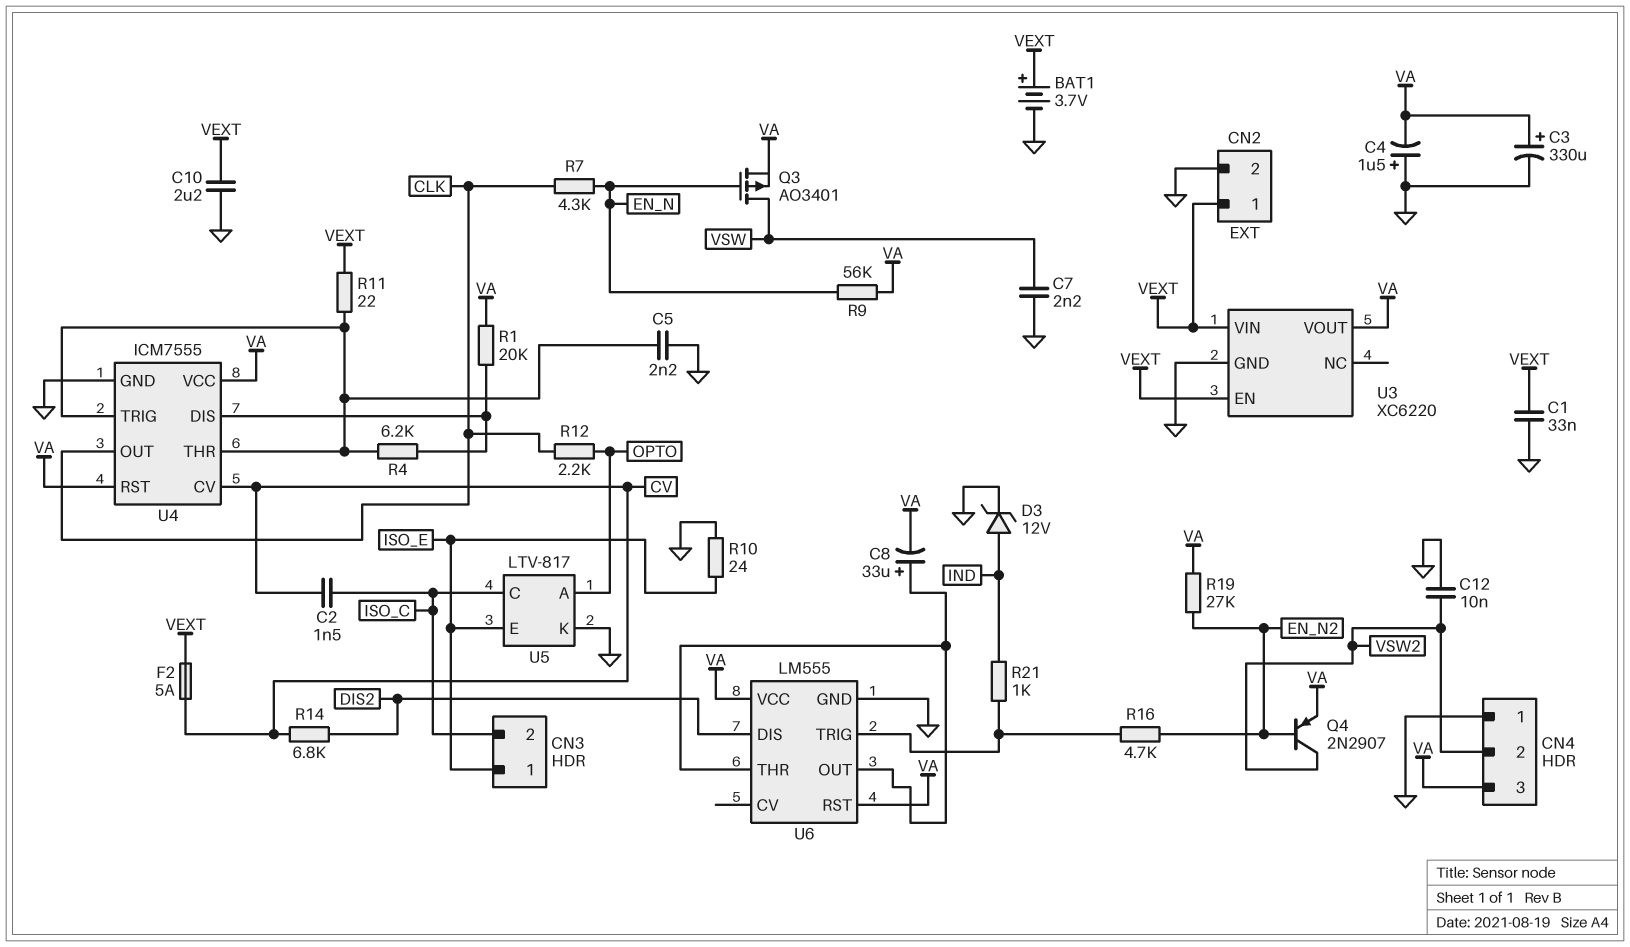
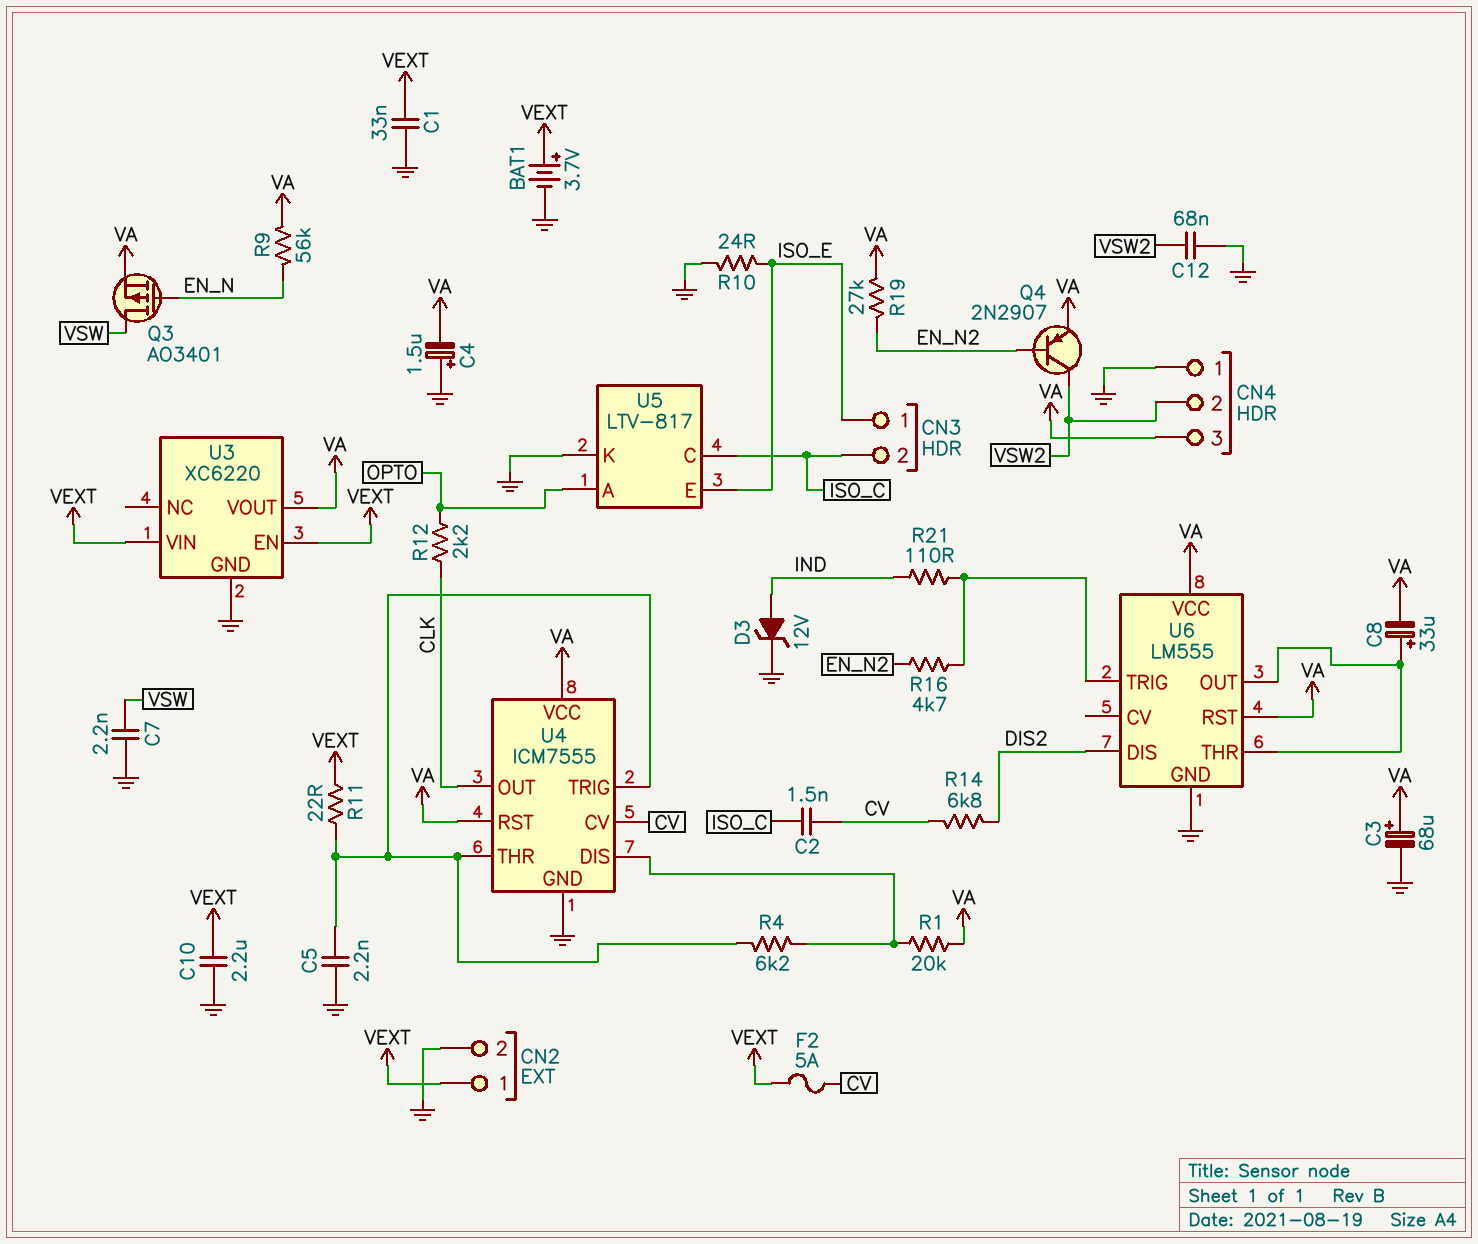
C3: 330uF (plus VA, minus GND) -> 68uF (plus VA, minus GND)
C12: 10nF (GND, VSW2) -> 68nF (GND, VSW2)
R7: 4.3k (CLK, EN_N) -> none
R21: 1k (IND, U6/TRIG) -> 110 (IND, U6/TRIG)

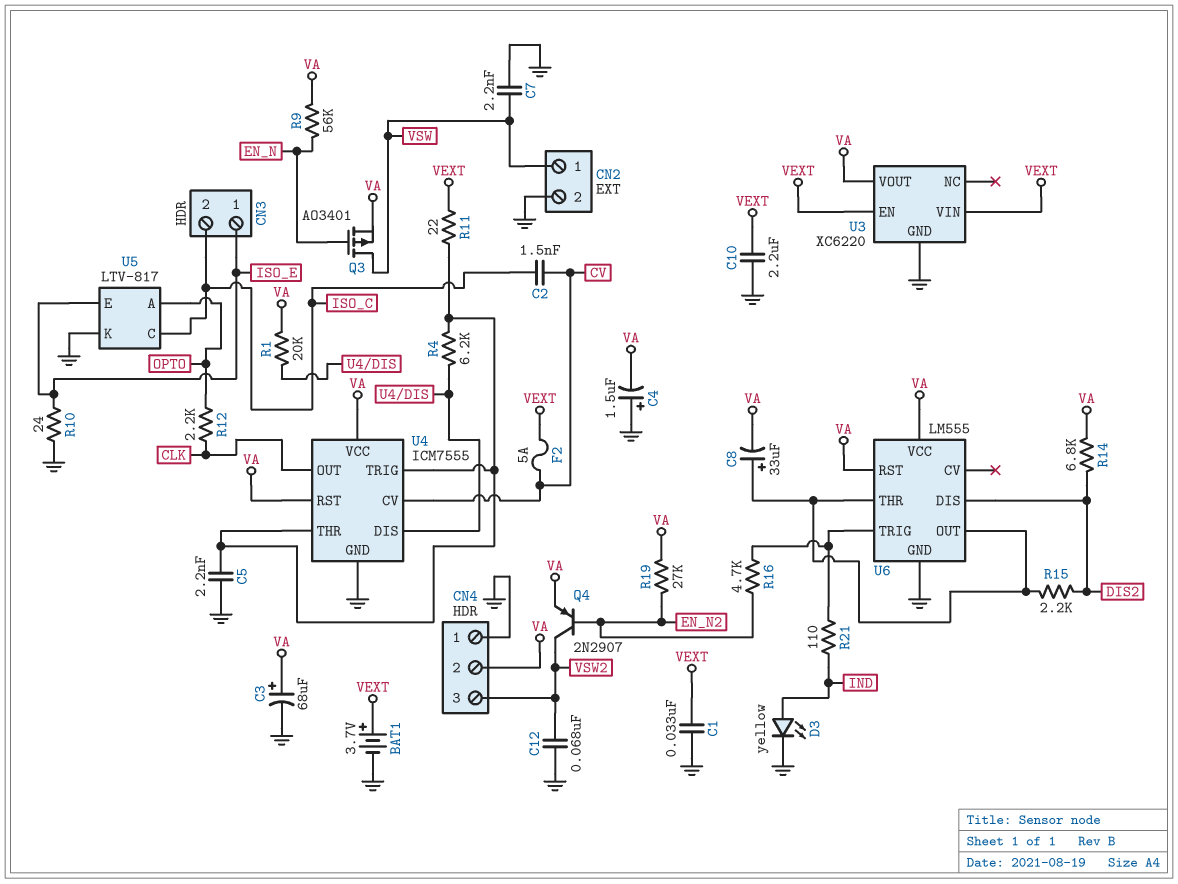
CN2 pin 1: VEXT -> VSW
CN4 pin 2: VSW2 -> VA
CN4 pin 3: VA -> VSW2
D3: zener 12V (A IND, K GND) -> LED yellow (A IND, K GND)
R14: 6.8k (CV, DIS2) -> 6.8k (DIS2, VA)
R15: none -> 2.2k (DIS2, U6/OUT)

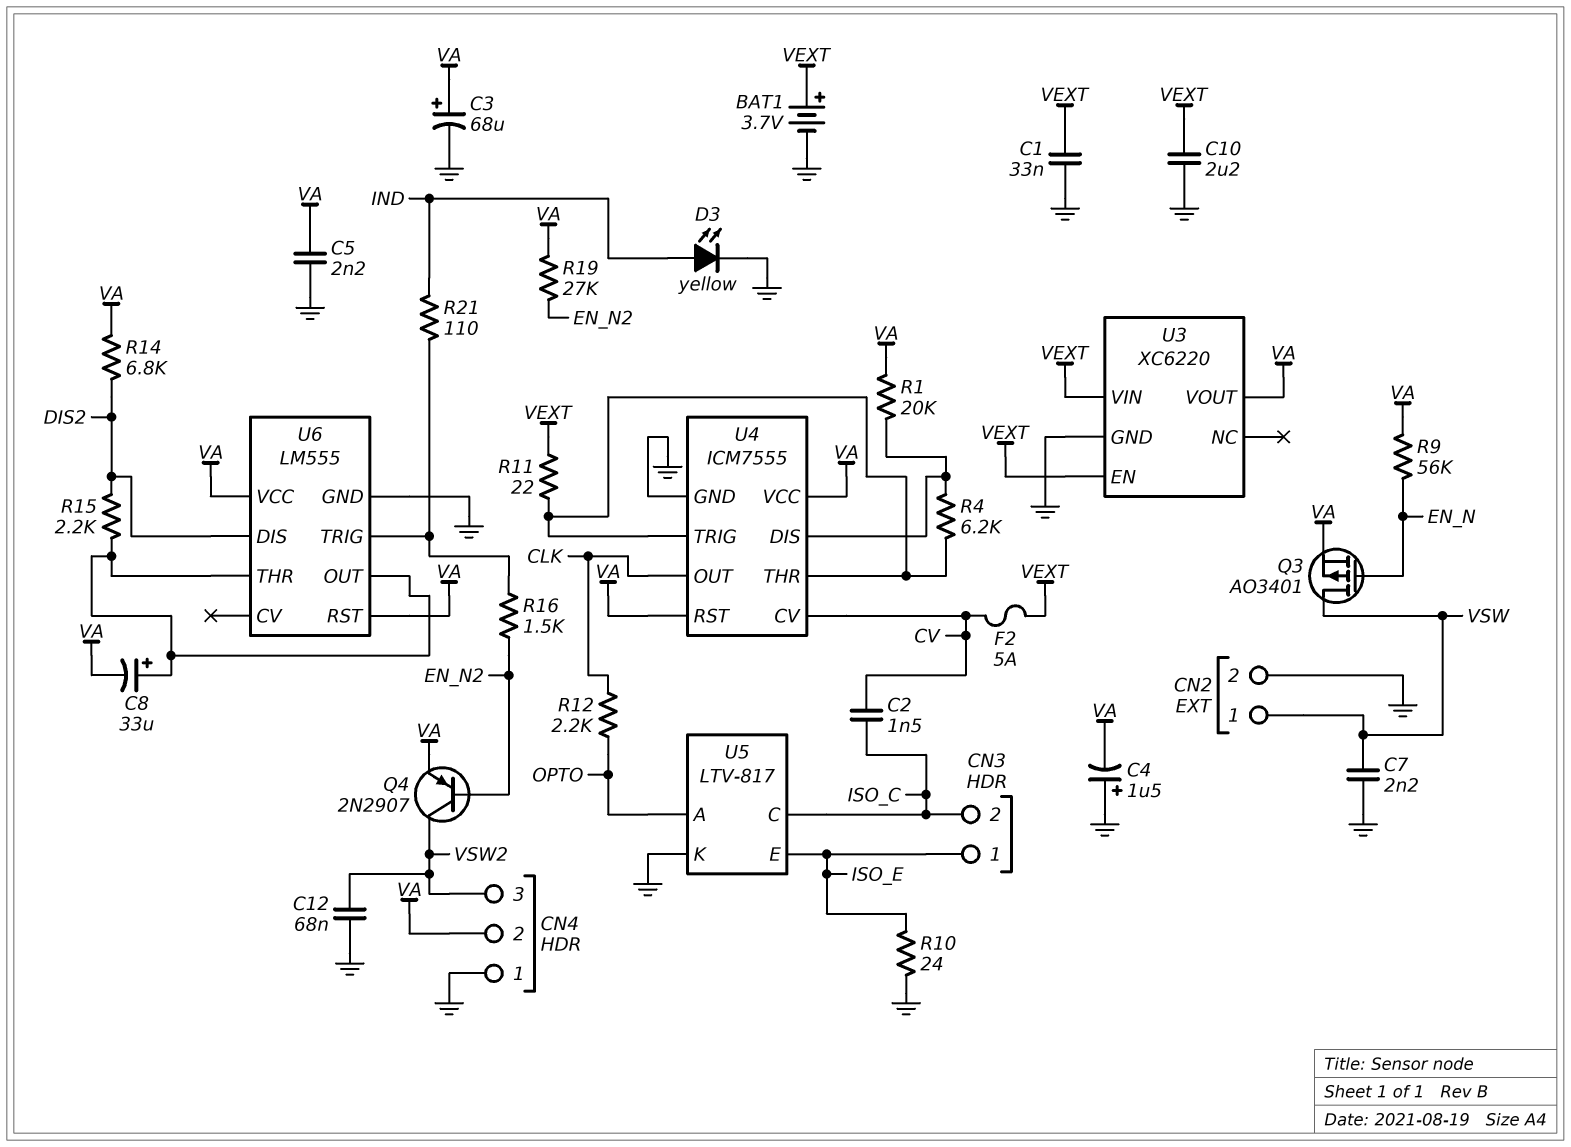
C5: 2.2nF (GND, U4/THR) -> 2.2nF (GND, VA)
R16: 4.7k (EN_N2, U6/TRIG) -> 1.5k (EN_N2, U6/TRIG)

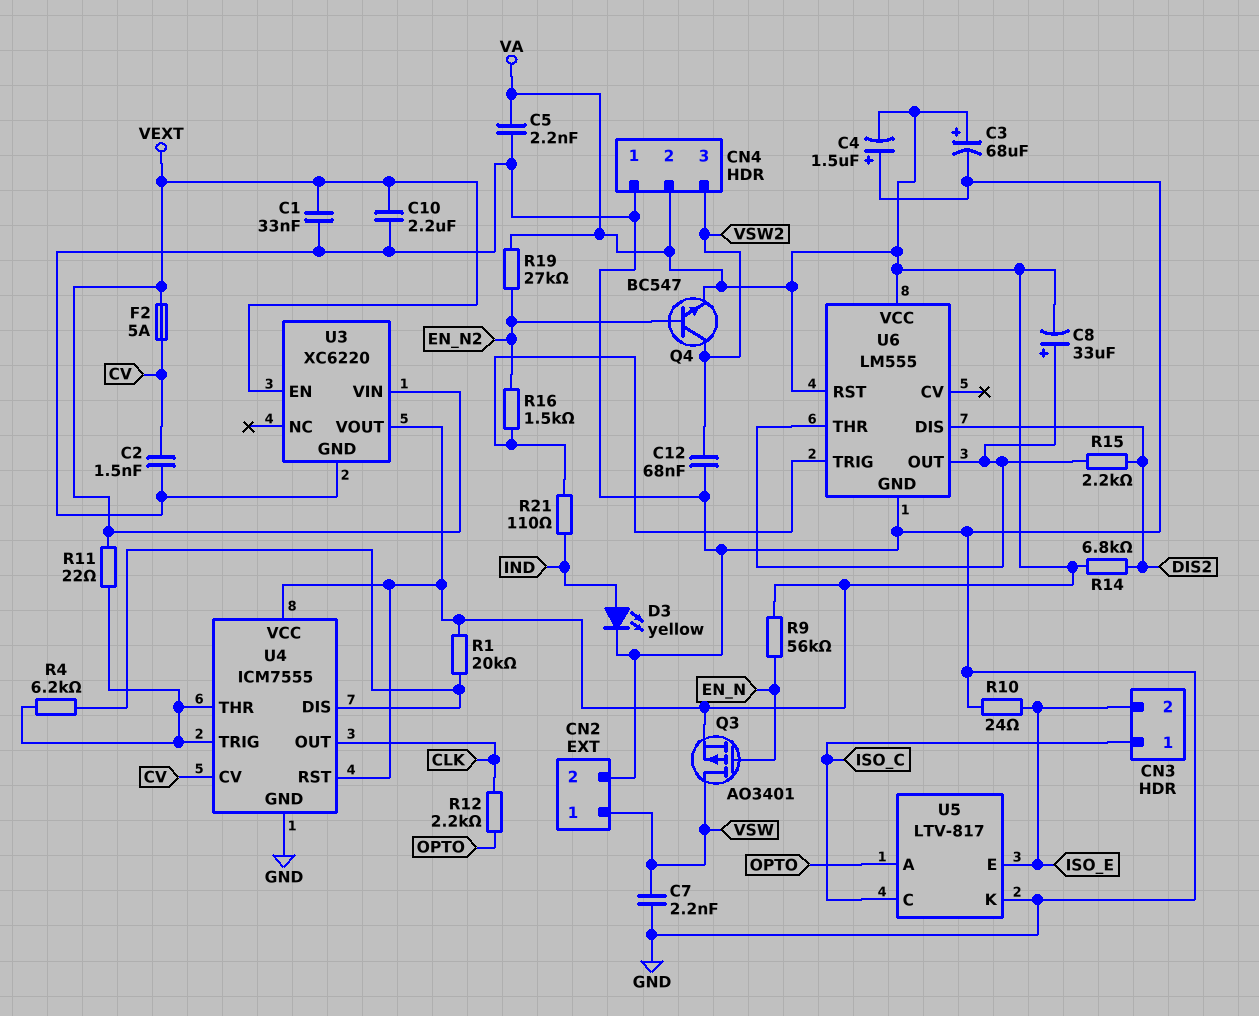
BAT1: 3.7V (plus VEXT, minus GND) -> none
C2: 1.5nF (CV, ISO_C) -> 1.5nF (CV, GND)
CN3 pin 1: ISO_E -> ISO_C
CN3 pin 2: ISO_C -> ISO_E
Q4: PNP 2N2907 (B EN_N2, C VSW2, E VA) -> NPN BC547 (B EN_N2, C VSW2, E VA)

